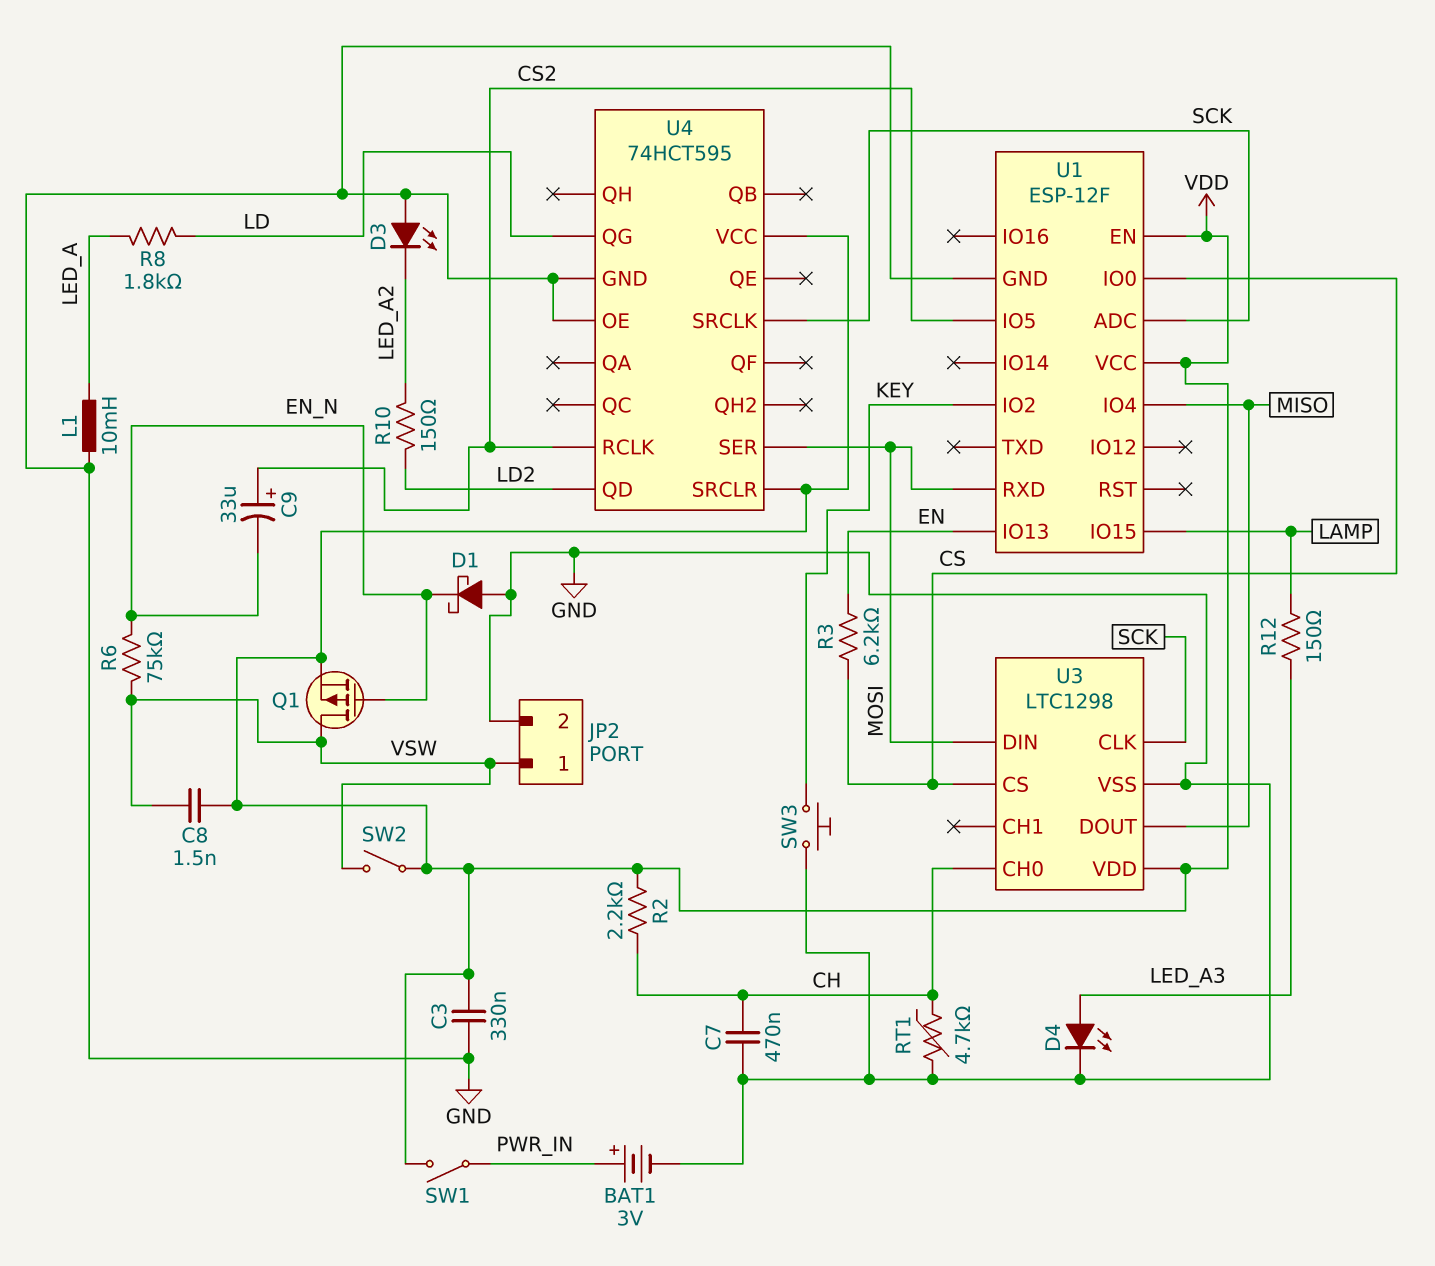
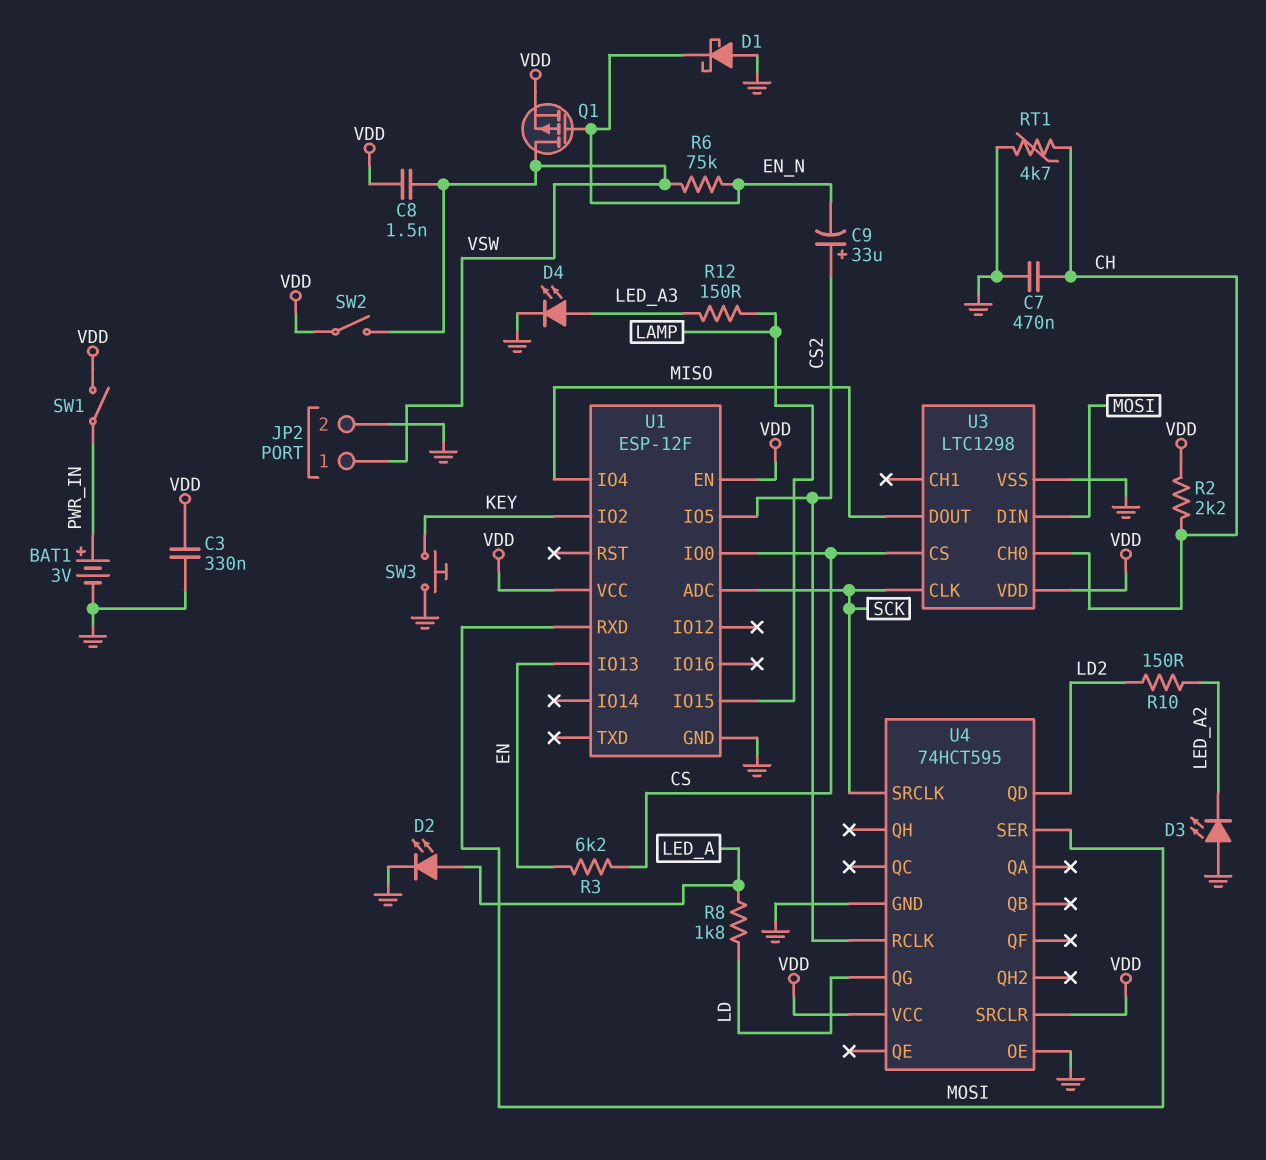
D2: none -> LED (A LED_A, K GND)
L1: 10mH (GND, LED_A) -> none

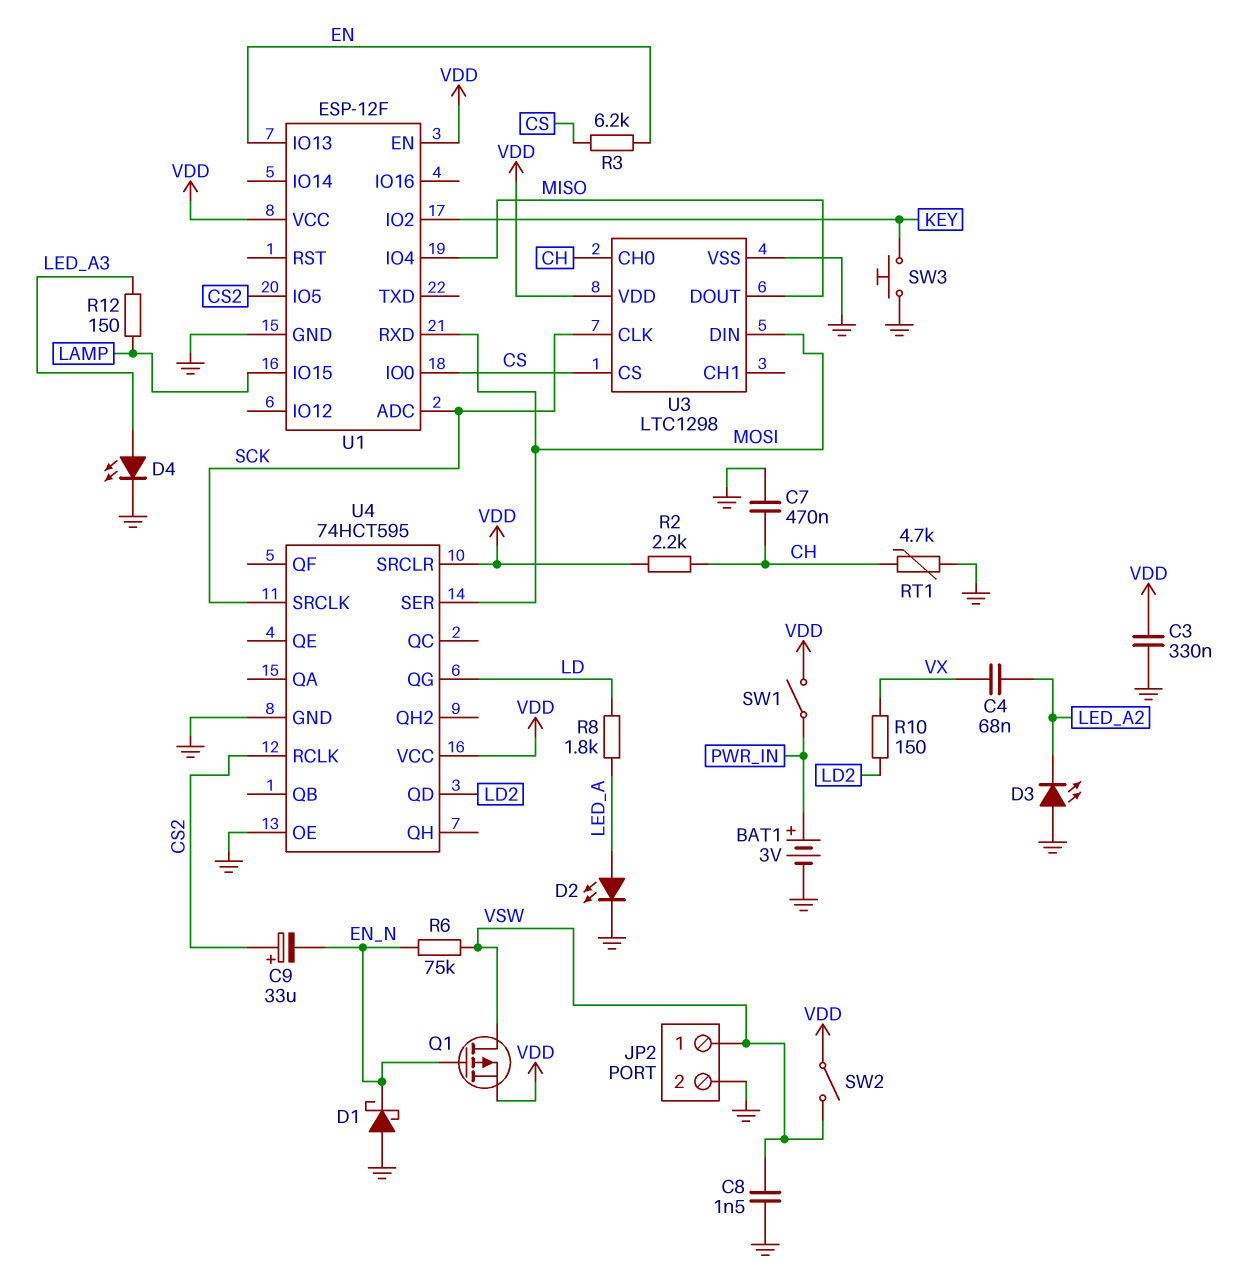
C4: none -> 68nF (LED_A2, VX)
C8: 1.5nF (VDD, VSW) -> 1.5nF (GND, VSW)
R10: 150 (LD2, LED_A2) -> 150 (LD2, VX)

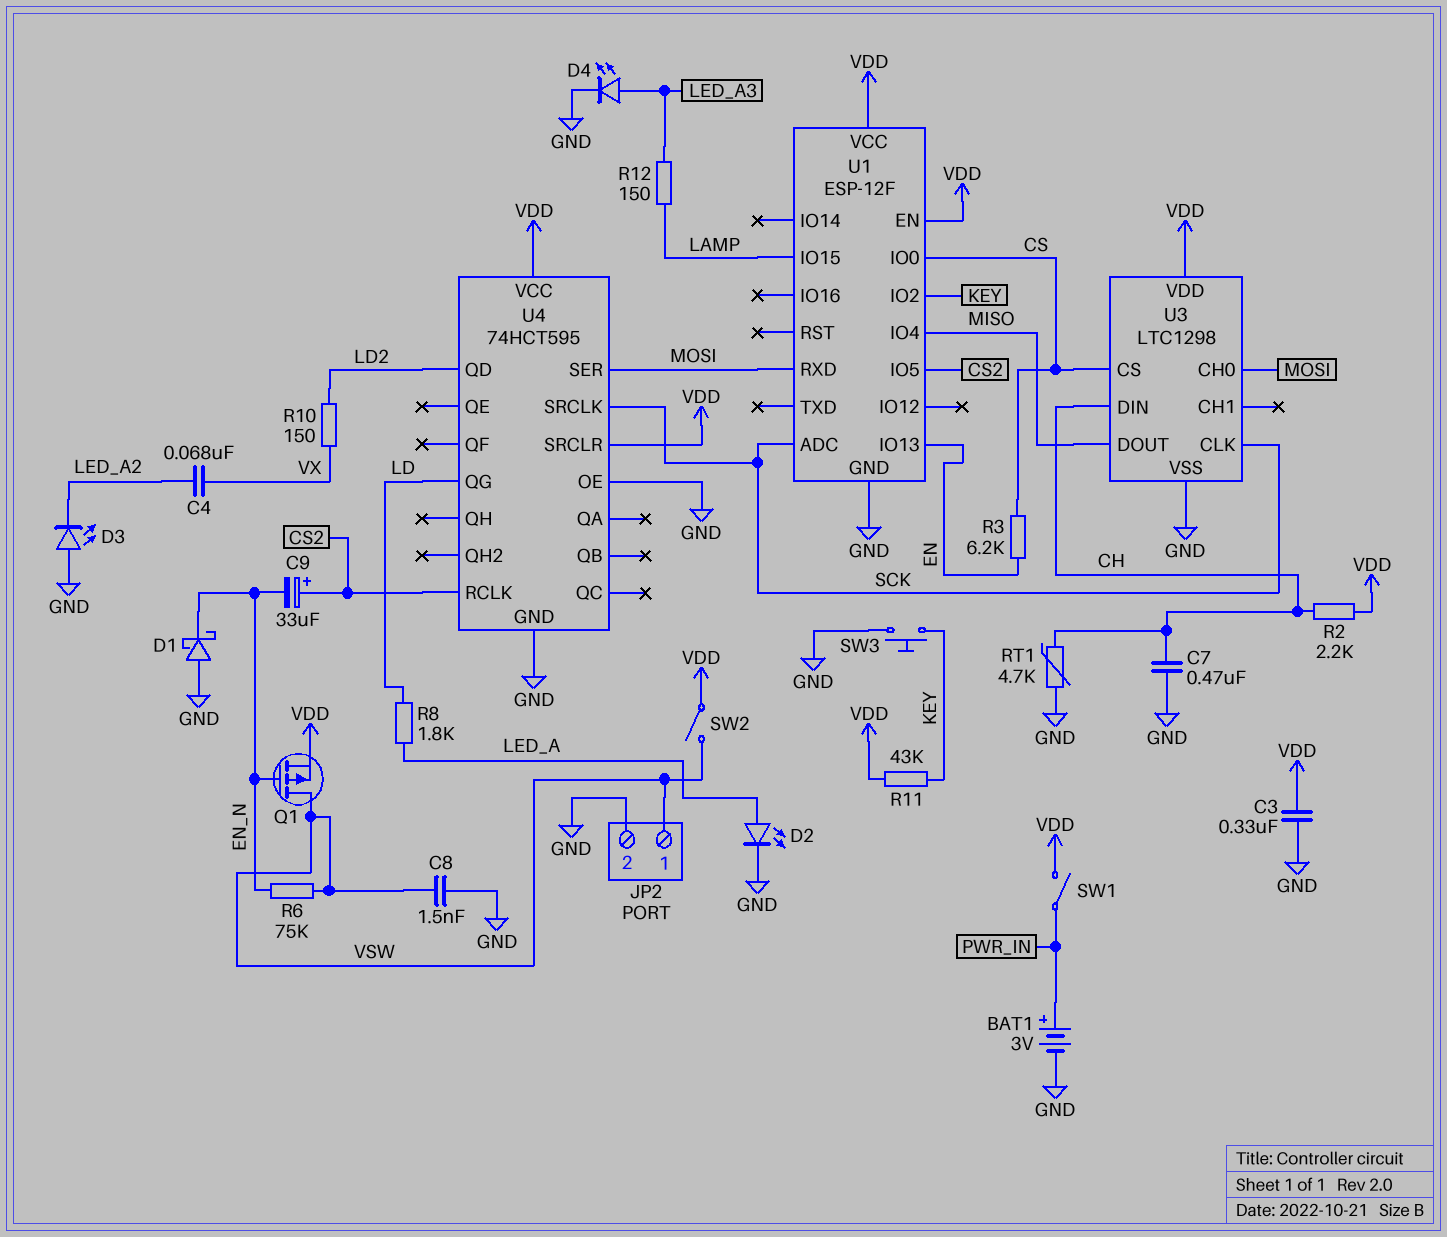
R11: none -> 43k (KEY, VDD)
U3 pin CH0: CH -> MOSI
U3 pin DIN: MOSI -> CH

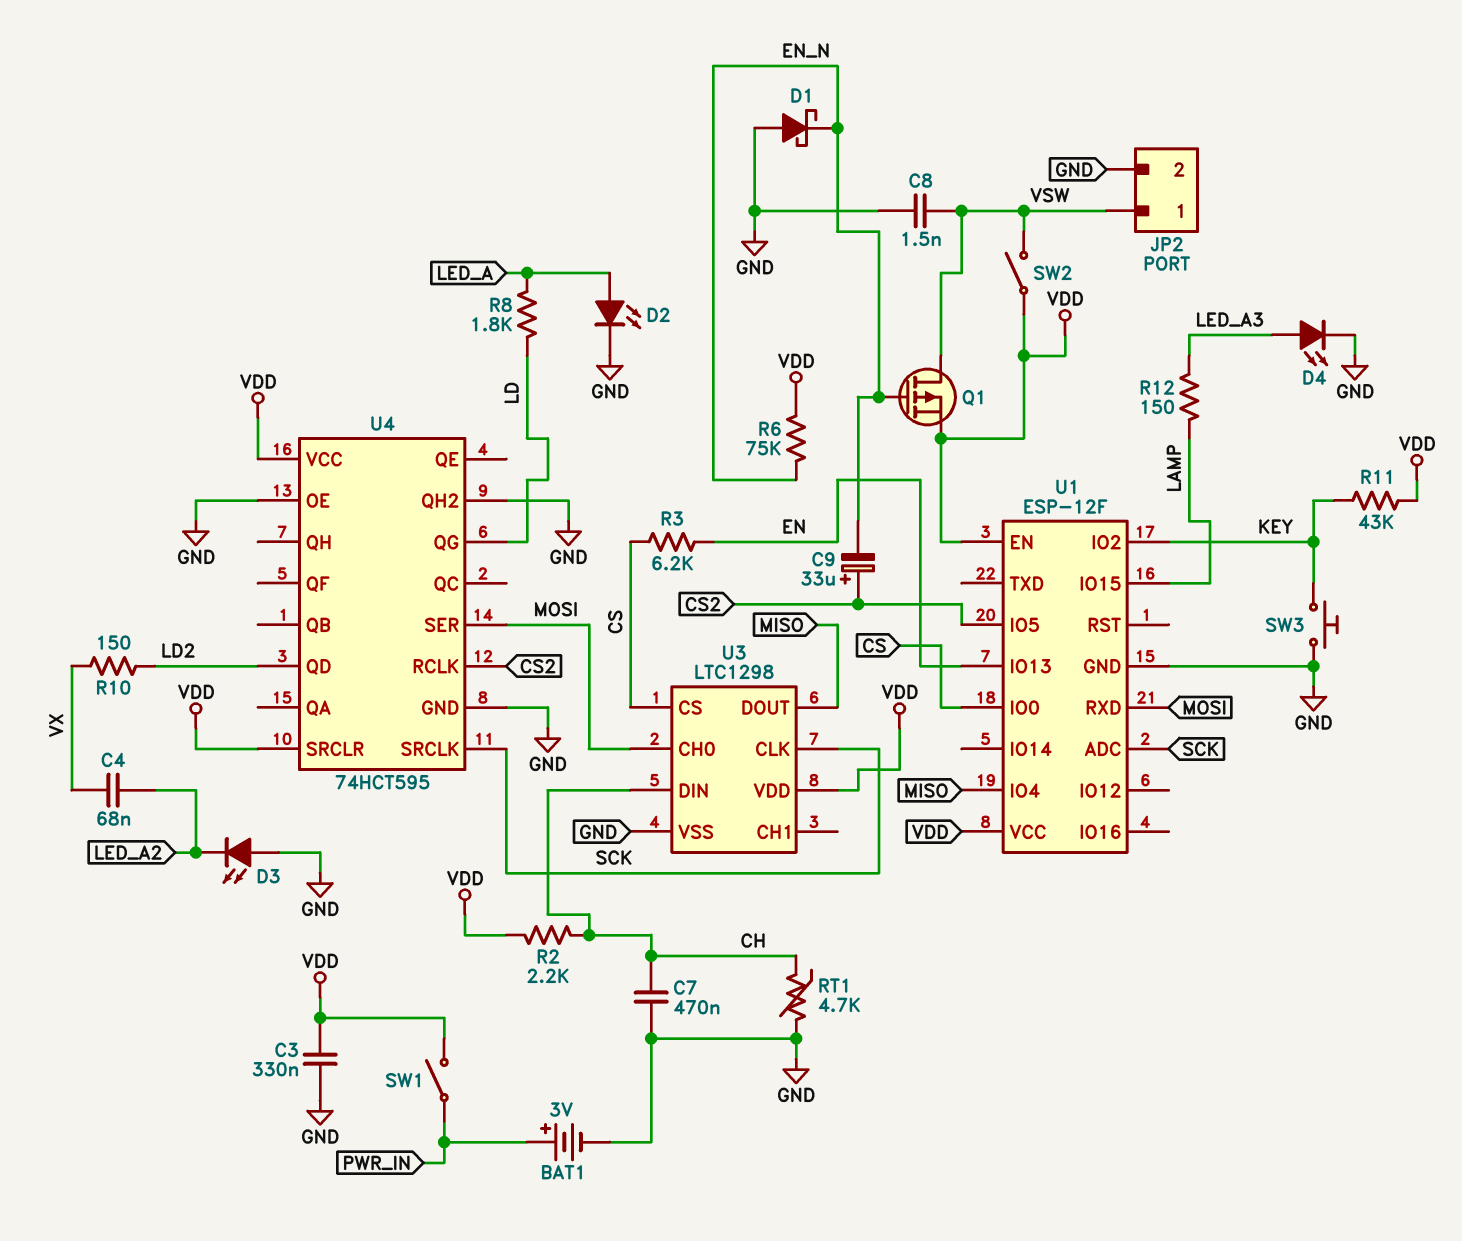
R6: 75k (EN_N, VSW) -> 75k (EN_N, VDD)
U4 pin QH2: none -> GND

